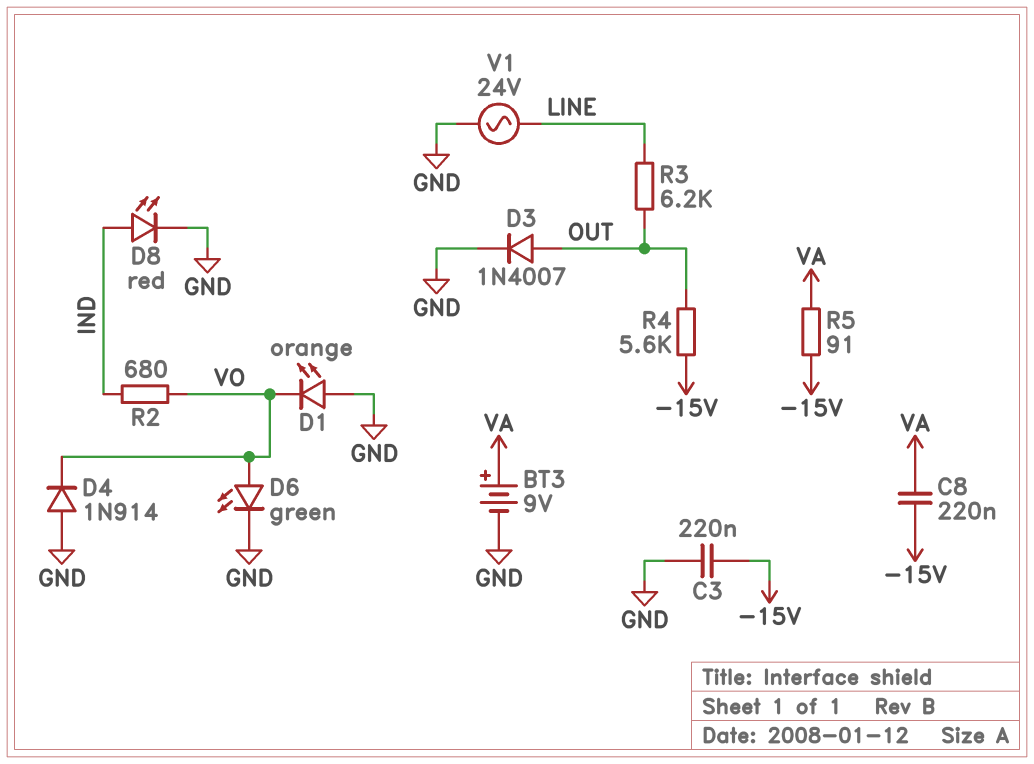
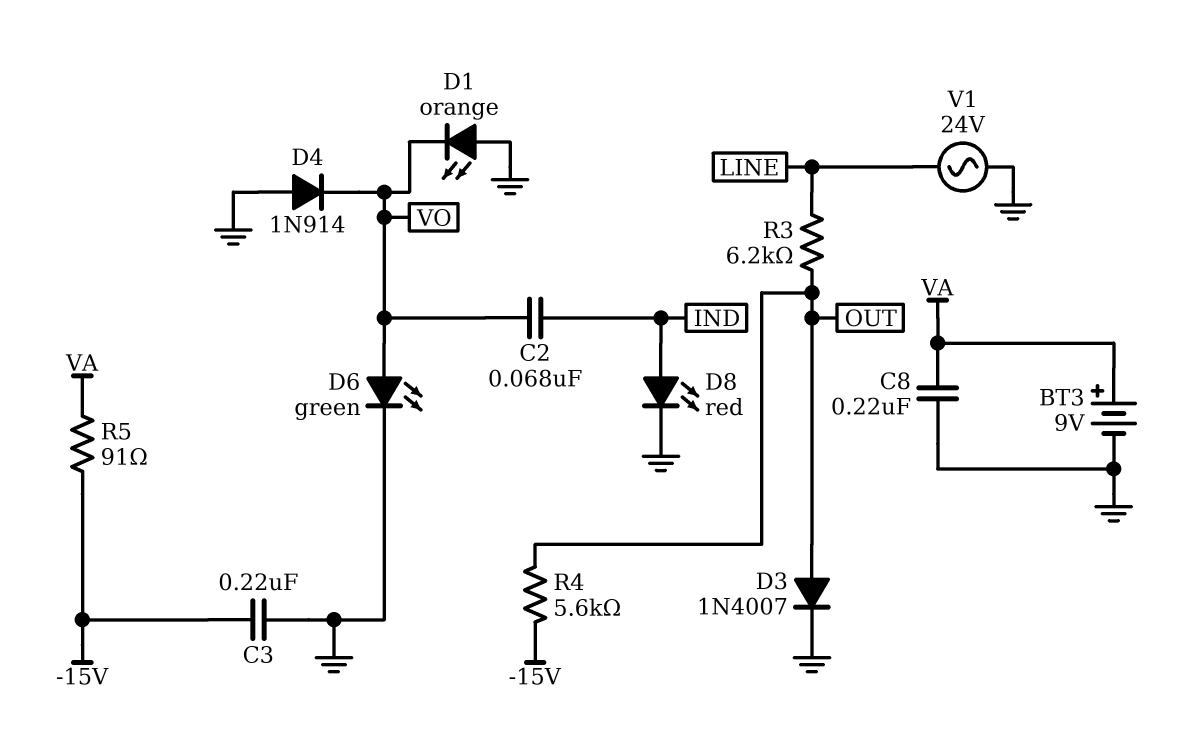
C2: none -> 68nF (IND, VO)
C8: 220nF (-15V, VA) -> 220nF (GND, VA)
R2: 680 (IND, VO) -> none

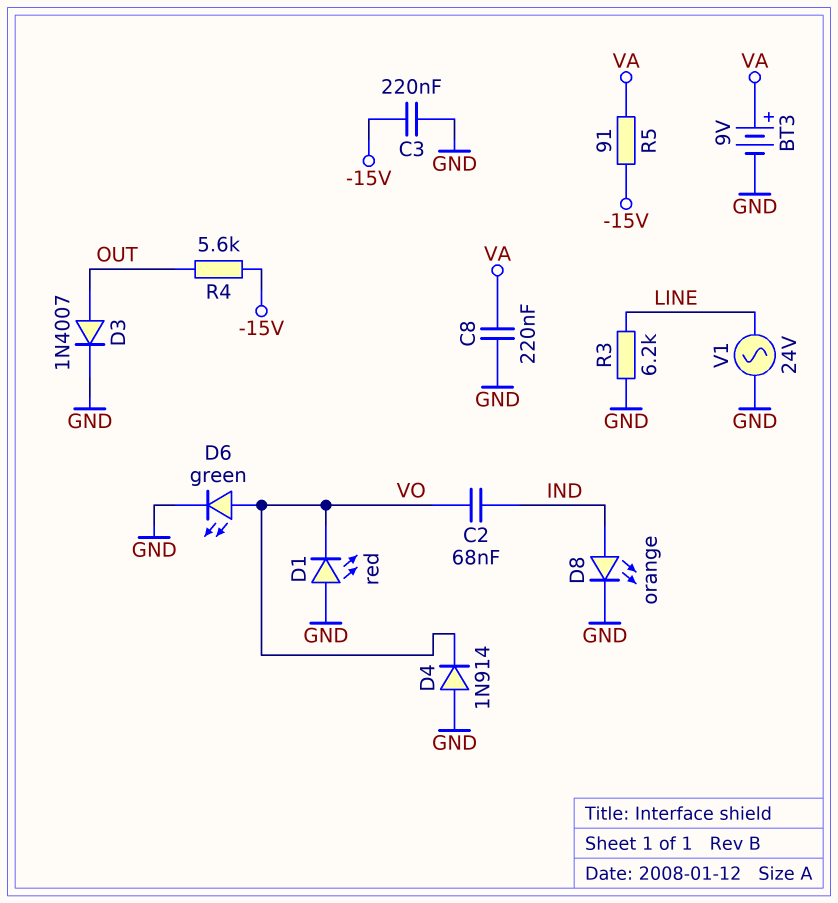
D1: LED orange (A GND, K VO) -> LED red (A GND, K VO)
D8: LED red (A IND, K GND) -> LED orange (A IND, K GND)
R3: 6.2k (LINE, OUT) -> 6.2k (GND, LINE)

